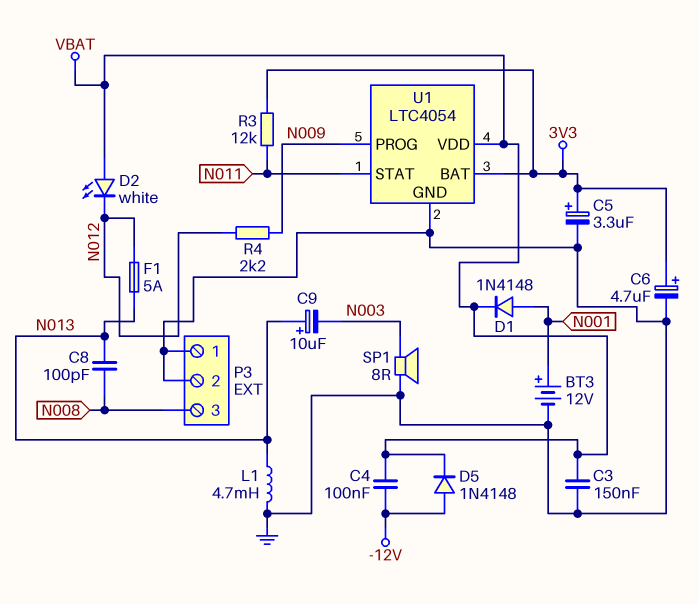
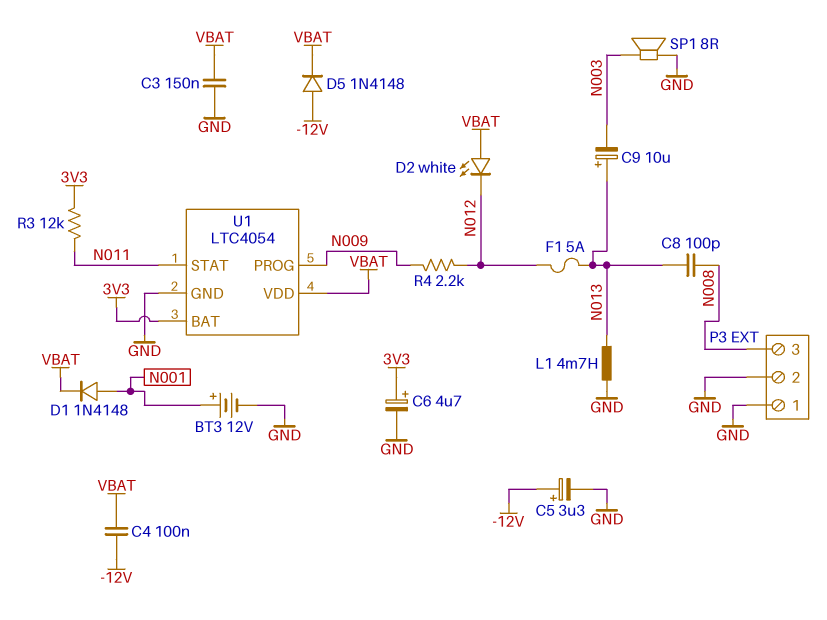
C5: 3.3uF (plus 3V3, minus GND) -> 3.3uF (plus -12V, minus GND)

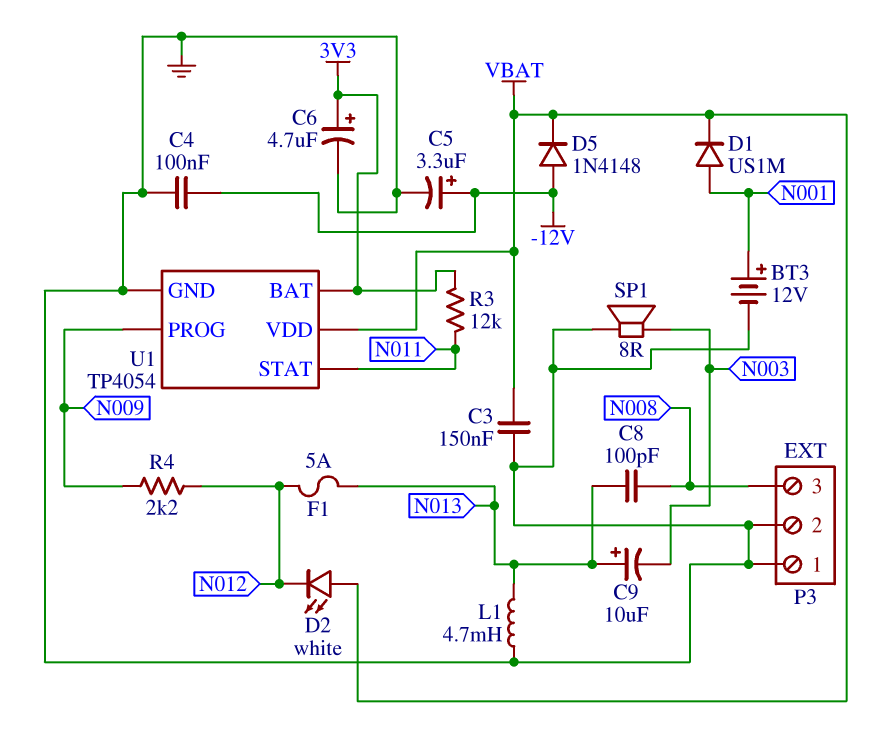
C4: 100nF (-12V, VBAT) -> 100nF (-12V, GND)
D1: diode 1N4148 (A N001, K VBAT) -> diode US1M (A N001, K VBAT)
U1: LTC4054 -> TP4054

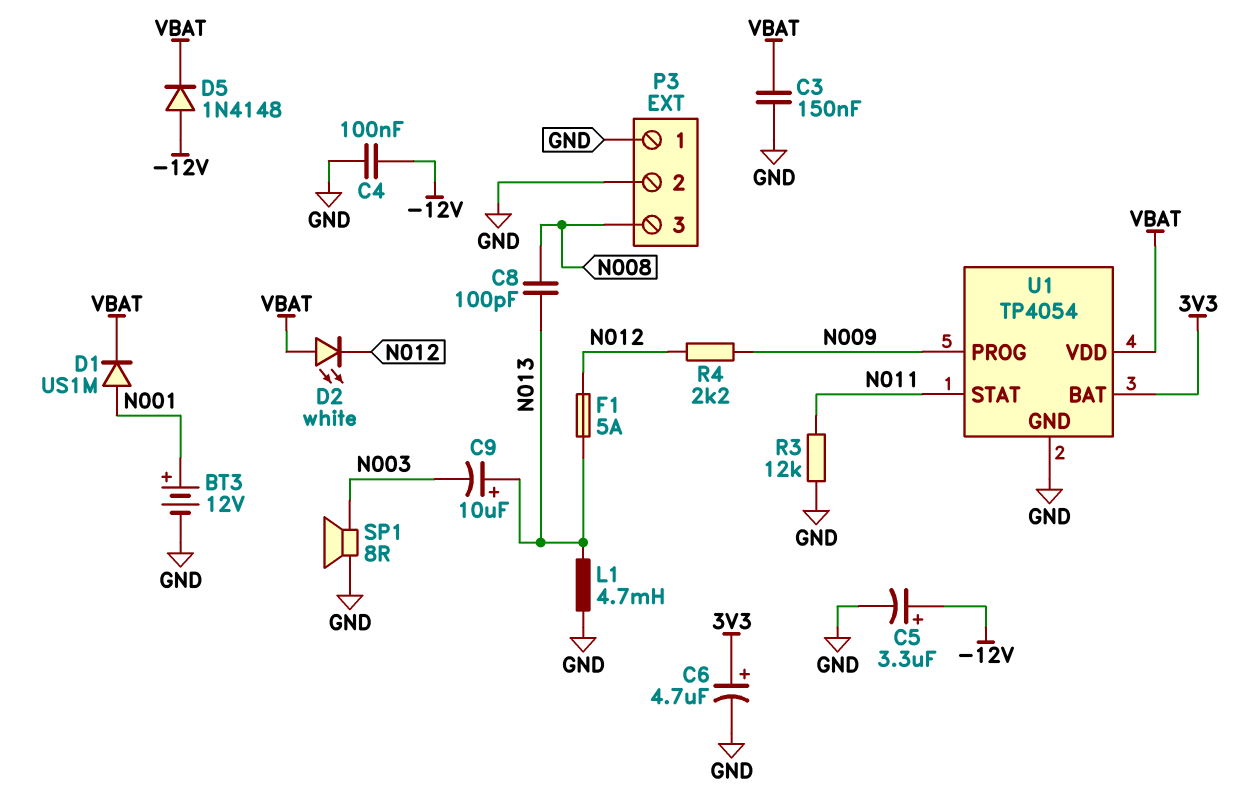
R3: 12k (3V3, N011) -> 12k (GND, N011)

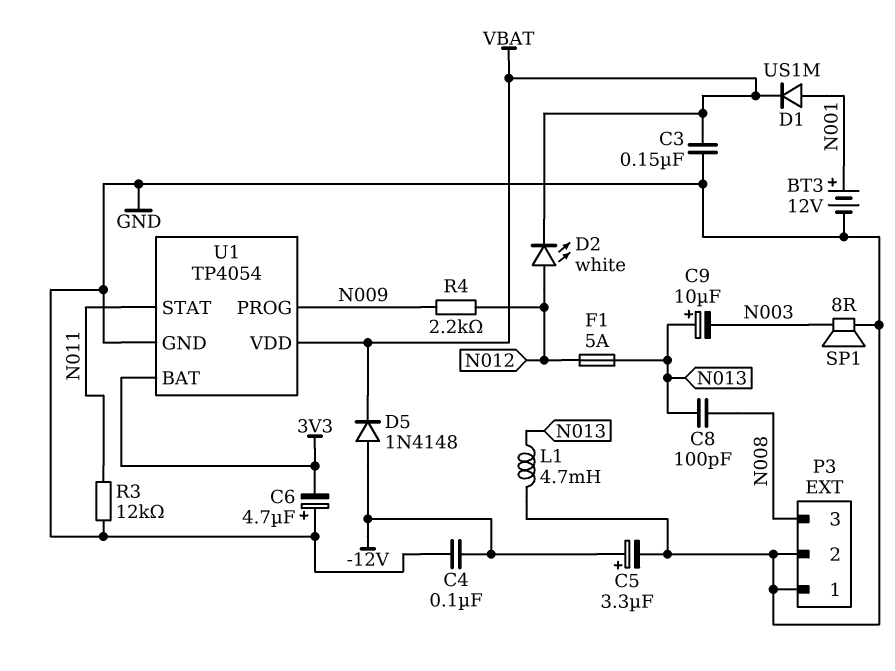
C6: 4.7uF (plus 3V3, minus GND) -> 4.7uF (plus GND, minus 3V3)
D2: LED white (A VBAT, K N012) -> LED white (A N012, K VBAT)

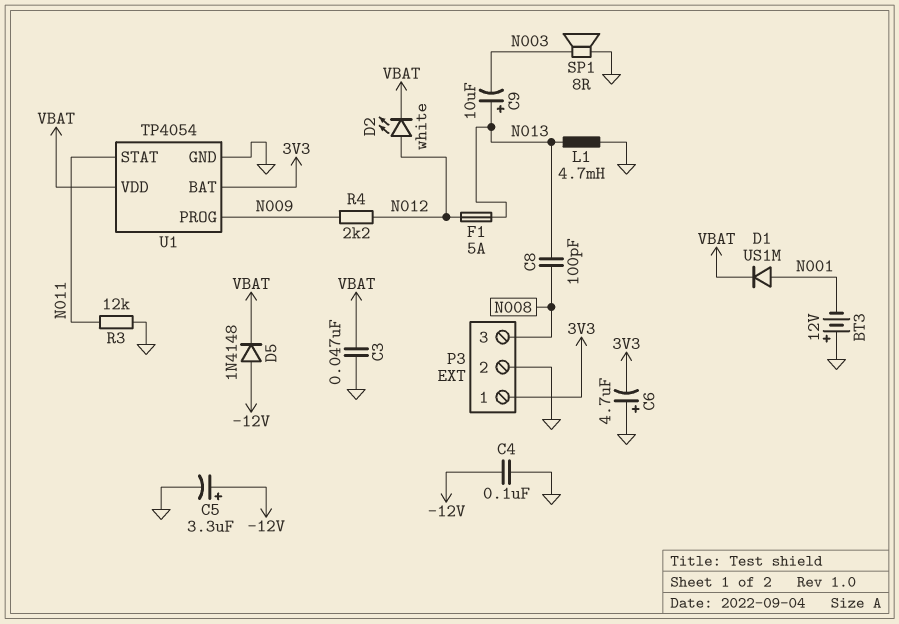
BT3: 12V (plus N001, minus GND) -> 12V (plus GND, minus N001)
C3: 150nF (GND, VBAT) -> 47nF (GND, VBAT)
P3 pin 1: GND -> 3V3

